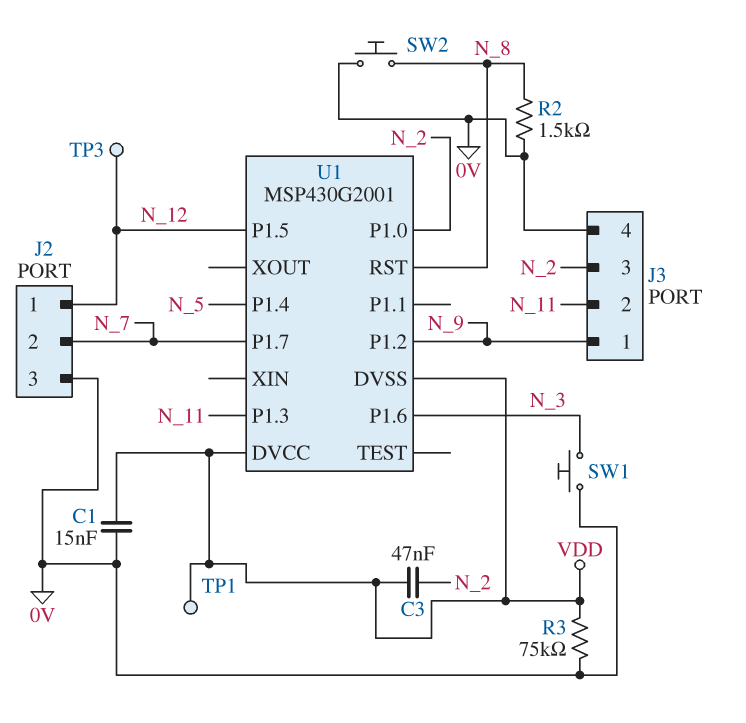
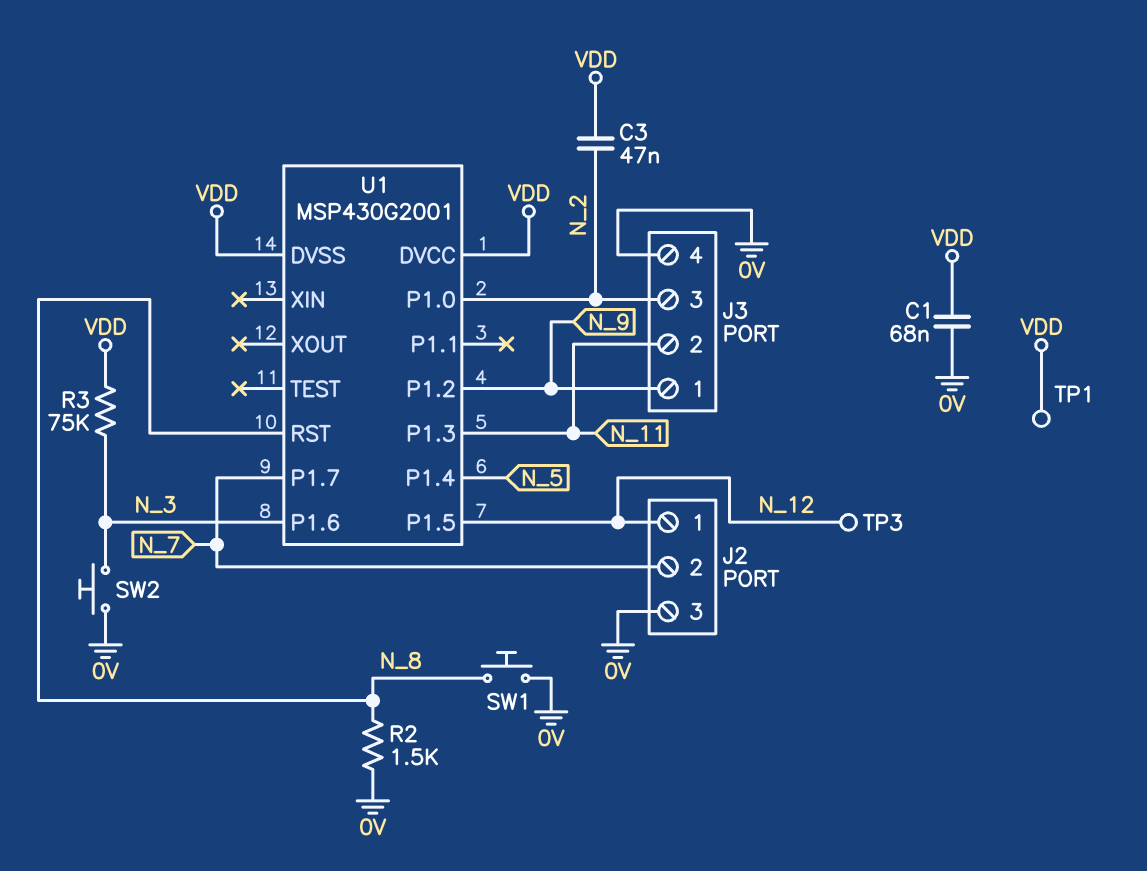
C1: 15nF (0V, VDD) -> 68nF (0V, VDD)
R3: 75k (0V, VDD) -> 75k (N_3, VDD)
SW1: button (0V, N_3) -> button (0V, N_8)
SW2: button (0V, N_8) -> button (0V, N_3)

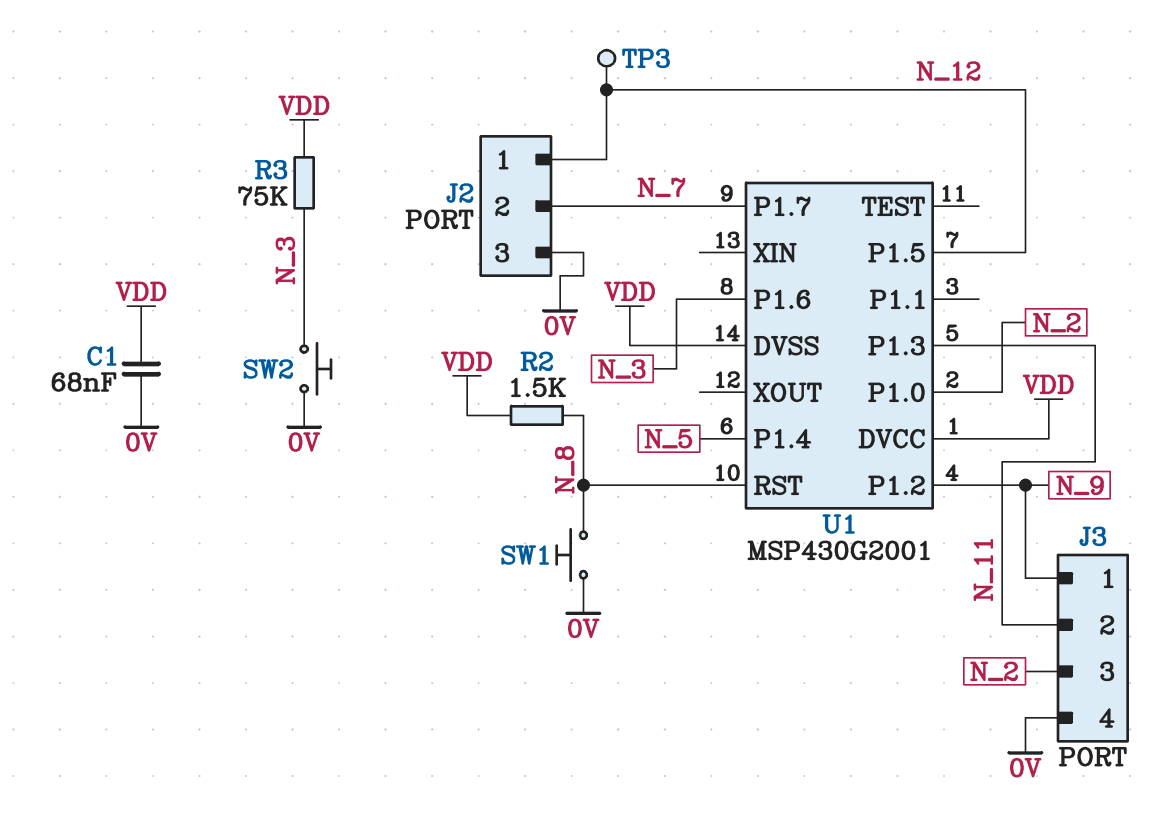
C3: 47nF (N_2, VDD) -> none
R2: 1.5k (0V, N_8) -> 1.5k (N_8, VDD)
TP1: test point (VDD) -> none

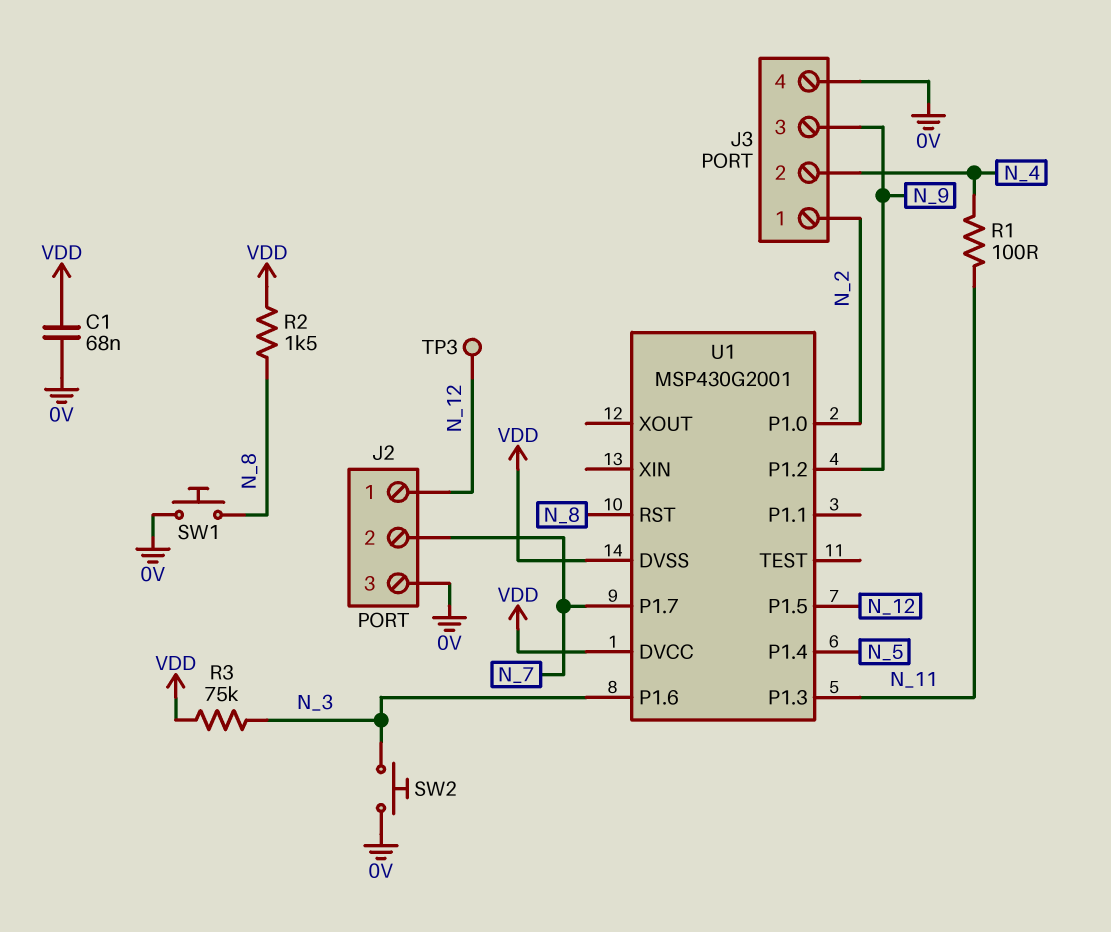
J3 pin 1: N_9 -> N_2
J3 pin 2: N_11 -> N_4
J3 pin 3: N_2 -> N_9
R1: none -> 100 (N_4, N_11)

